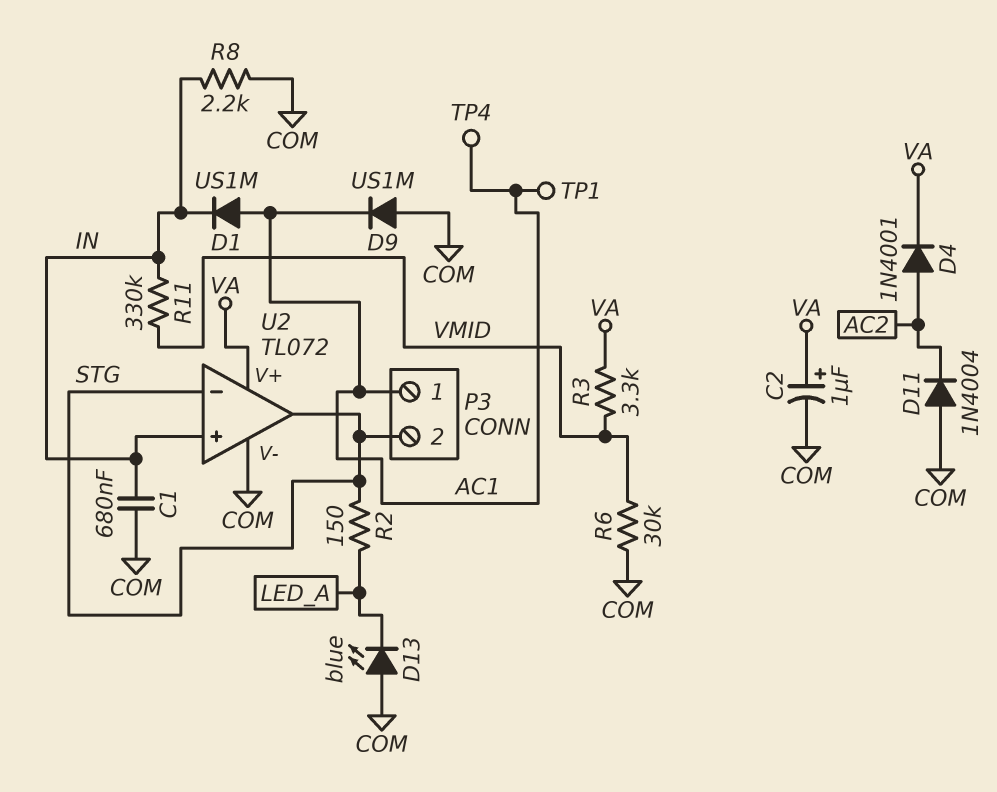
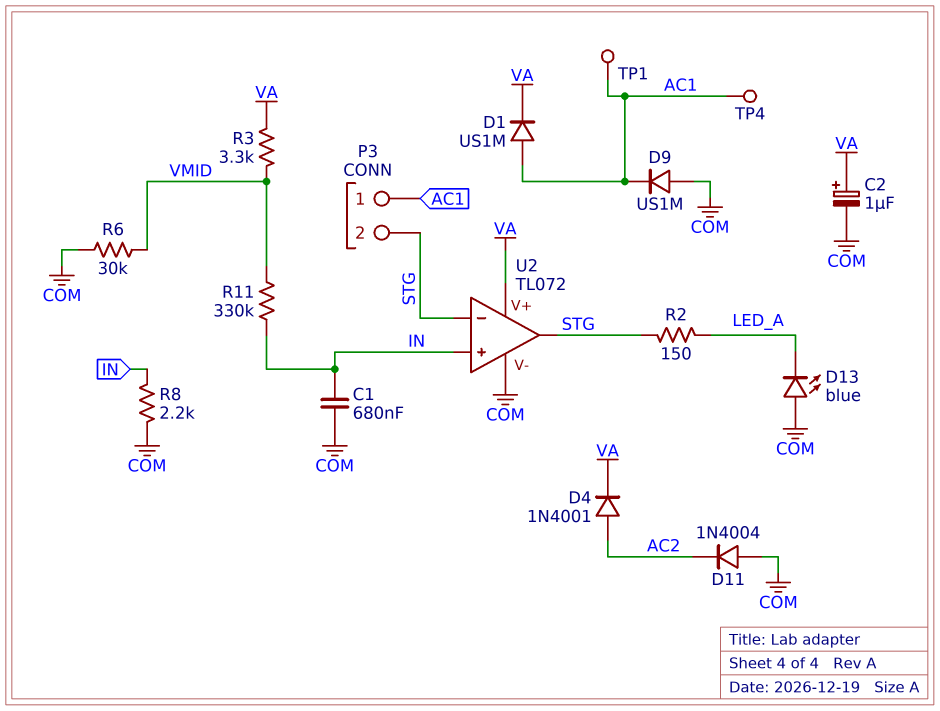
D1: diode US1M (A AC1, K IN) -> diode US1M (A AC1, K VA)

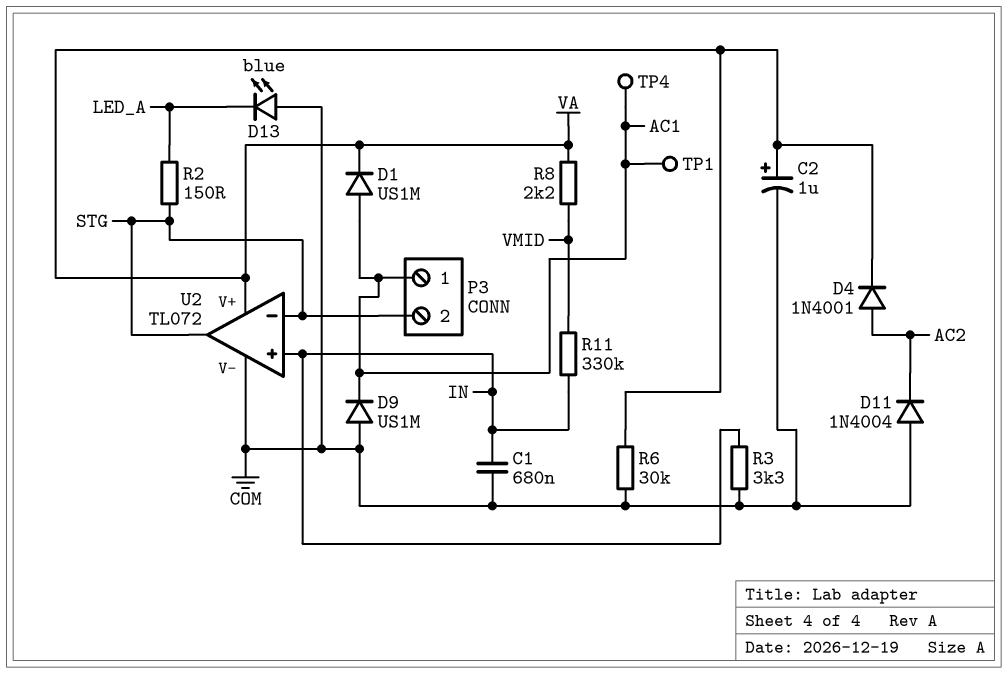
R3: 3.3k (VA, VMID) -> 3.3k (COM, IN)
R6: 30k (COM, VMID) -> 30k (COM, VA)
R8: 2.2k (COM, IN) -> 2.2k (VA, VMID)

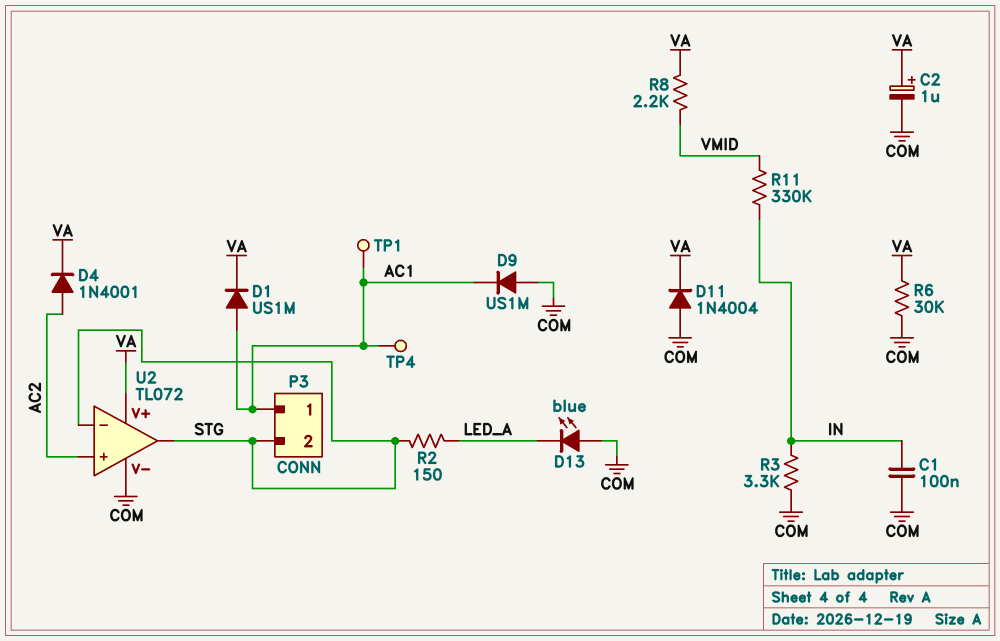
C1: 680nF (COM, IN) -> 100nF (COM, IN)
D11: diode 1N4004 (A COM, K AC2) -> diode 1N4004 (A COM, K VA)
U2 pin in+: IN -> AC2

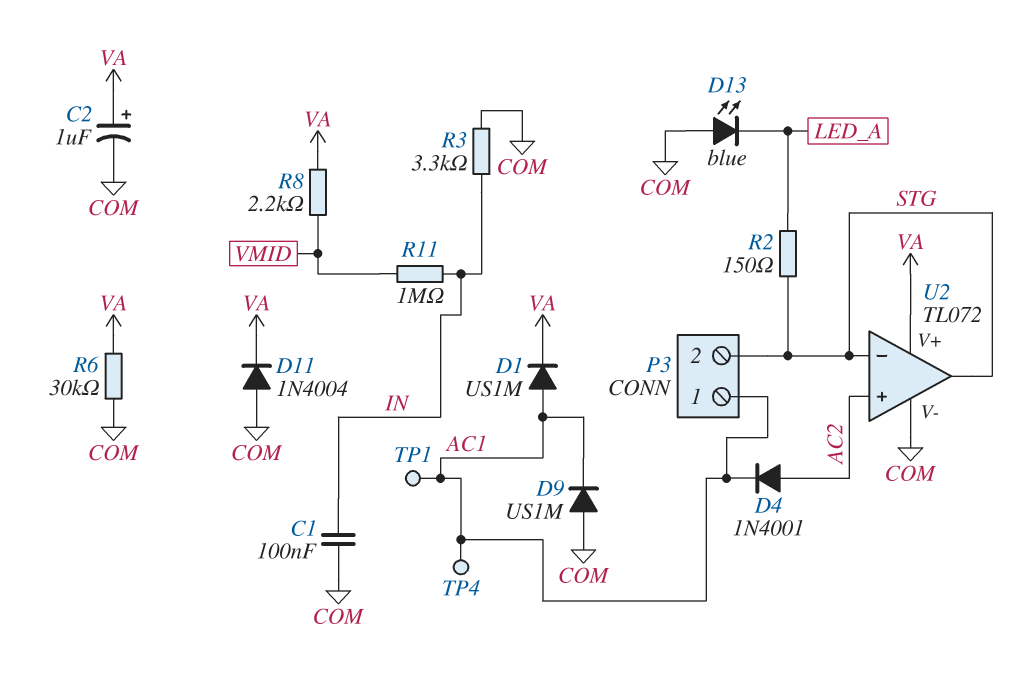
D4: diode 1N4001 (A AC2, K VA) -> diode 1N4001 (A AC2, K AC1)
R11: 330k (IN, VMID) -> 1M (IN, VMID)

